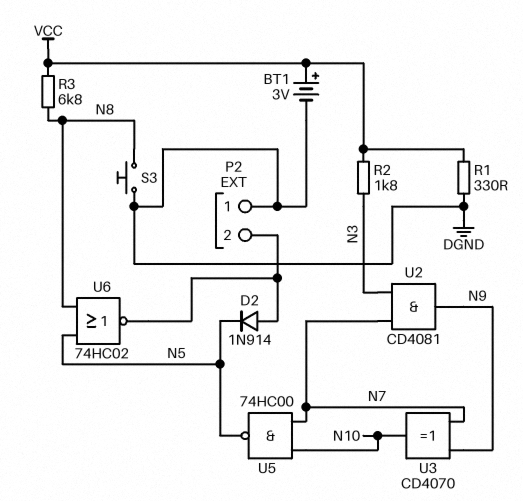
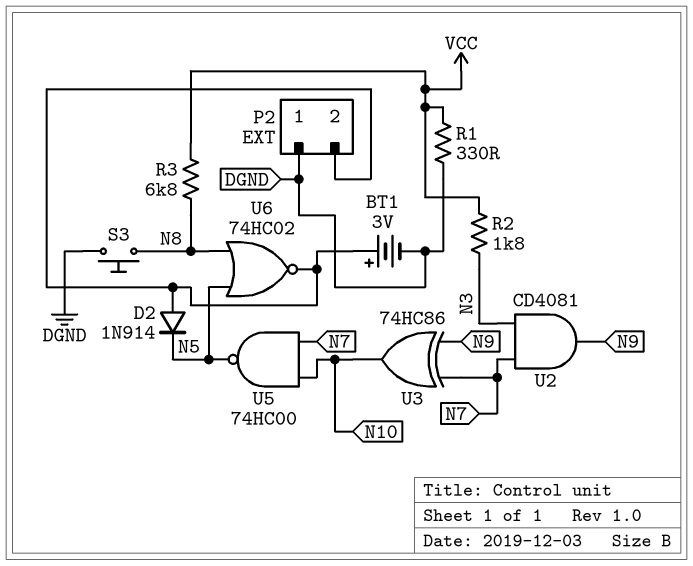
BT1: 3V (plus VCC, minus DGND) -> 3V (plus P2/2, minus DGND)
U3: XOR CD4070 (in N7, in N9, out N10) -> XOR 74HC86 (in N7, in N9, out N10)

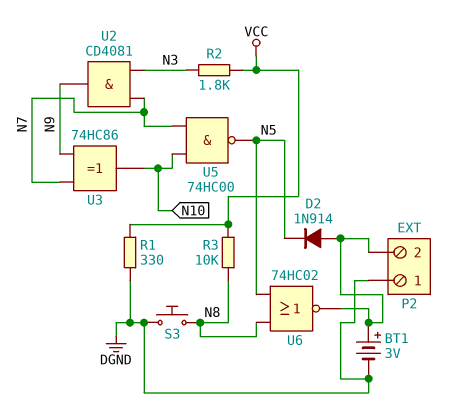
R3: 6.8k (N8, VCC) -> 10k (N8, VCC)

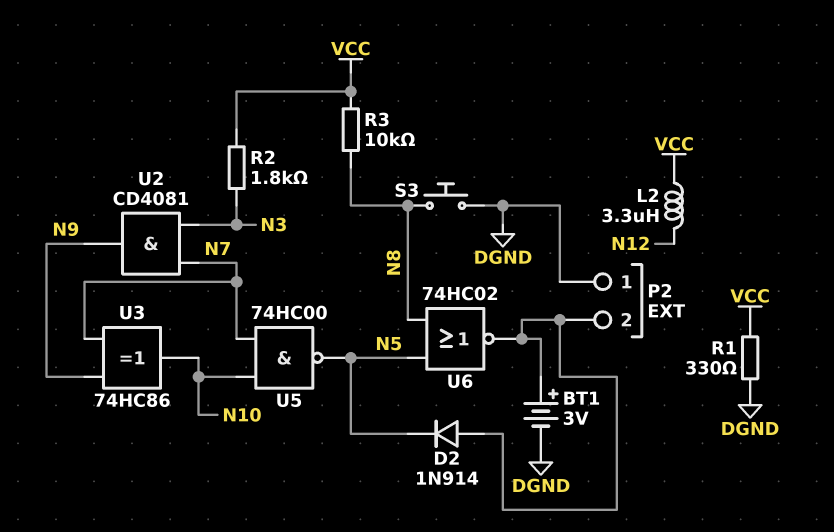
L2: none -> 3.3uH (N12, VCC)

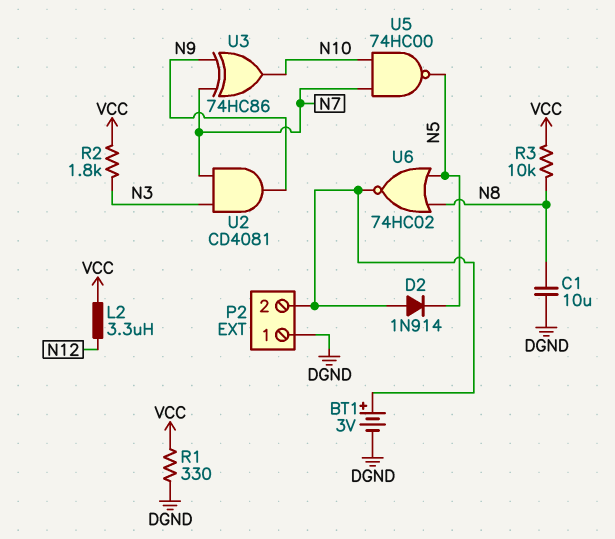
C1: none -> 10uF (DGND, N8)
S3: button (DGND, N8) -> none

